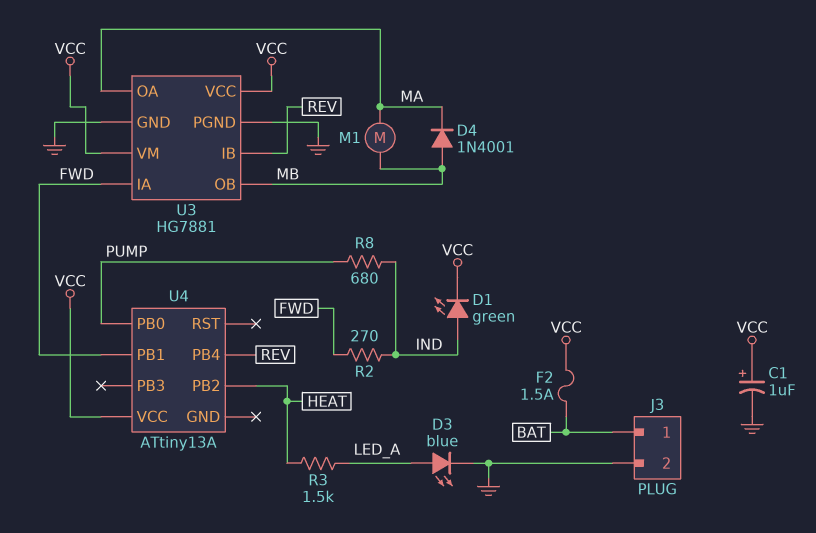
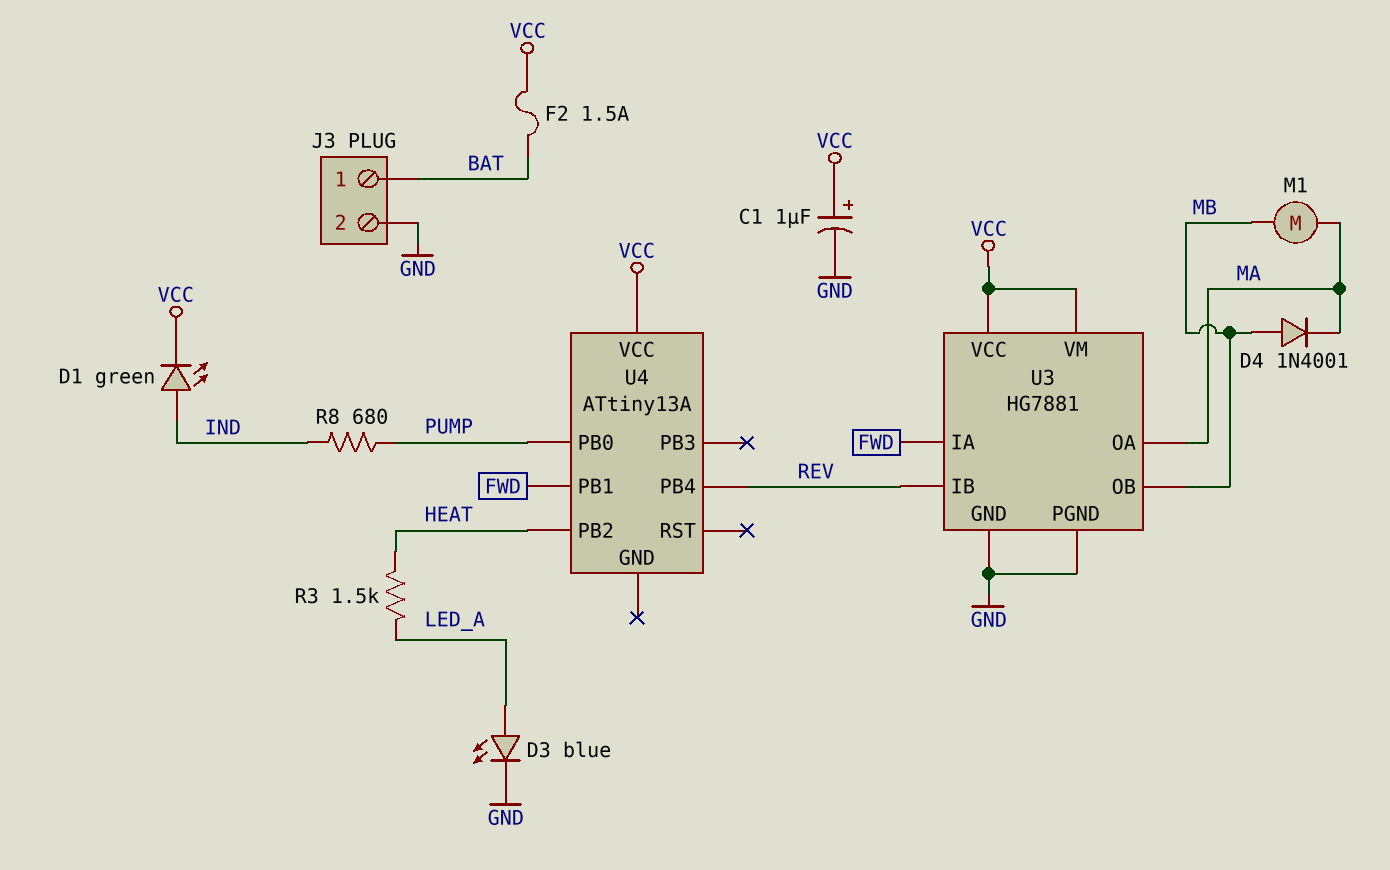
R2: 270 (FWD, IND) -> none

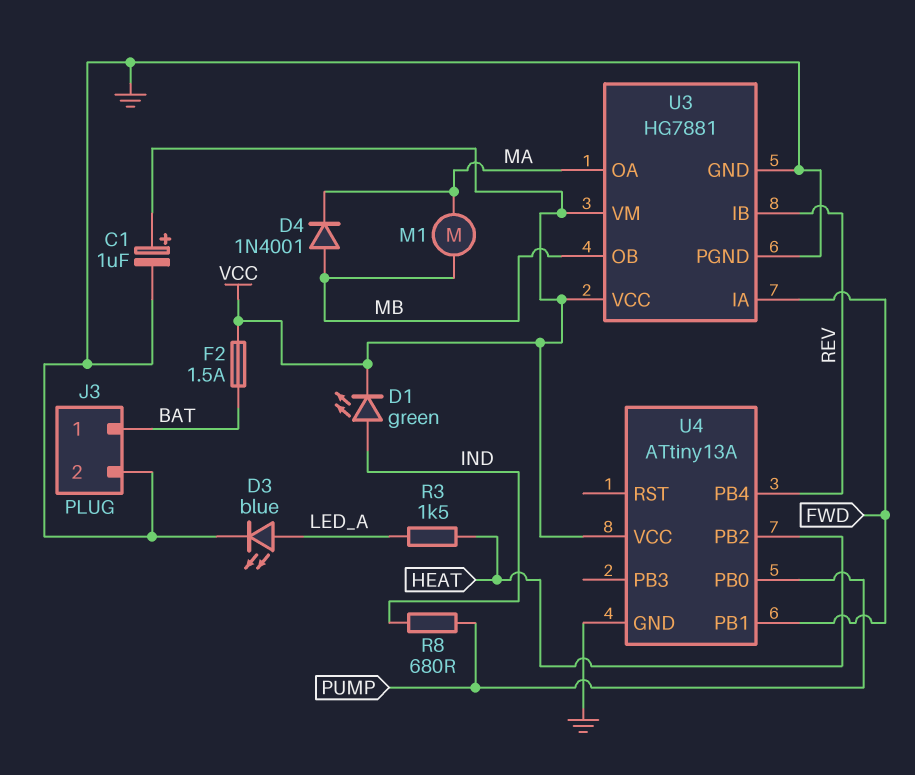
U4 pin GND: none -> GND

